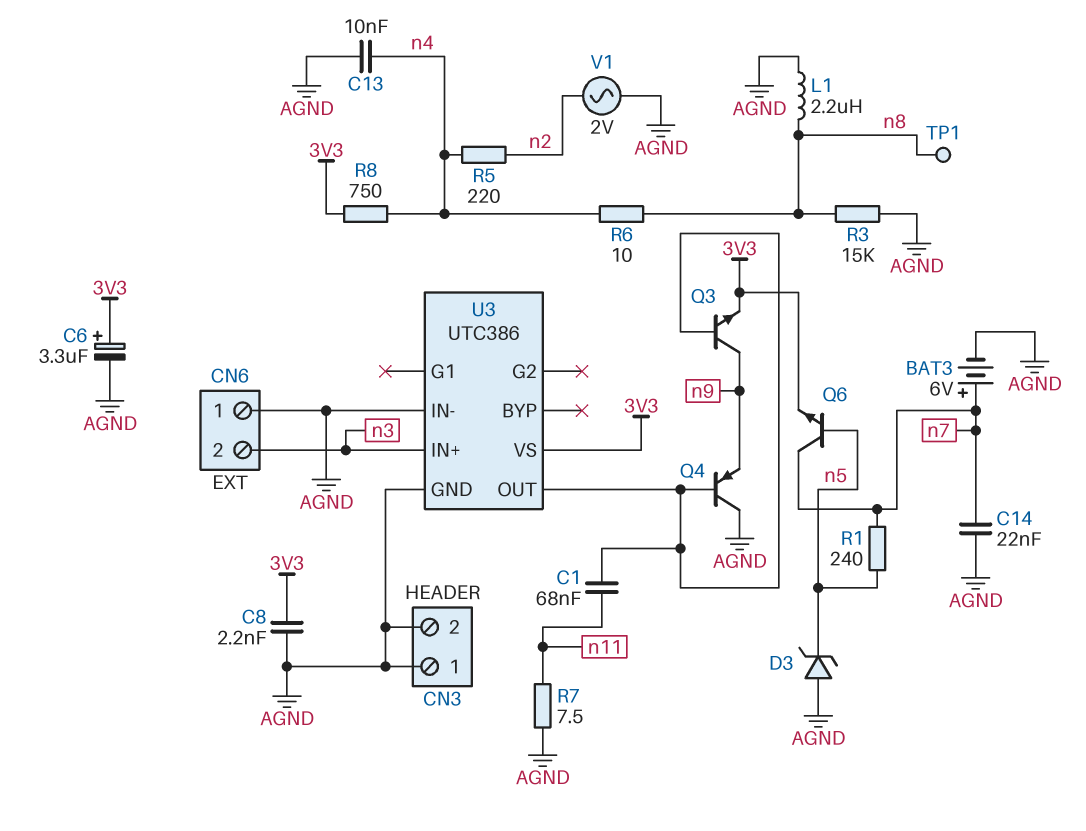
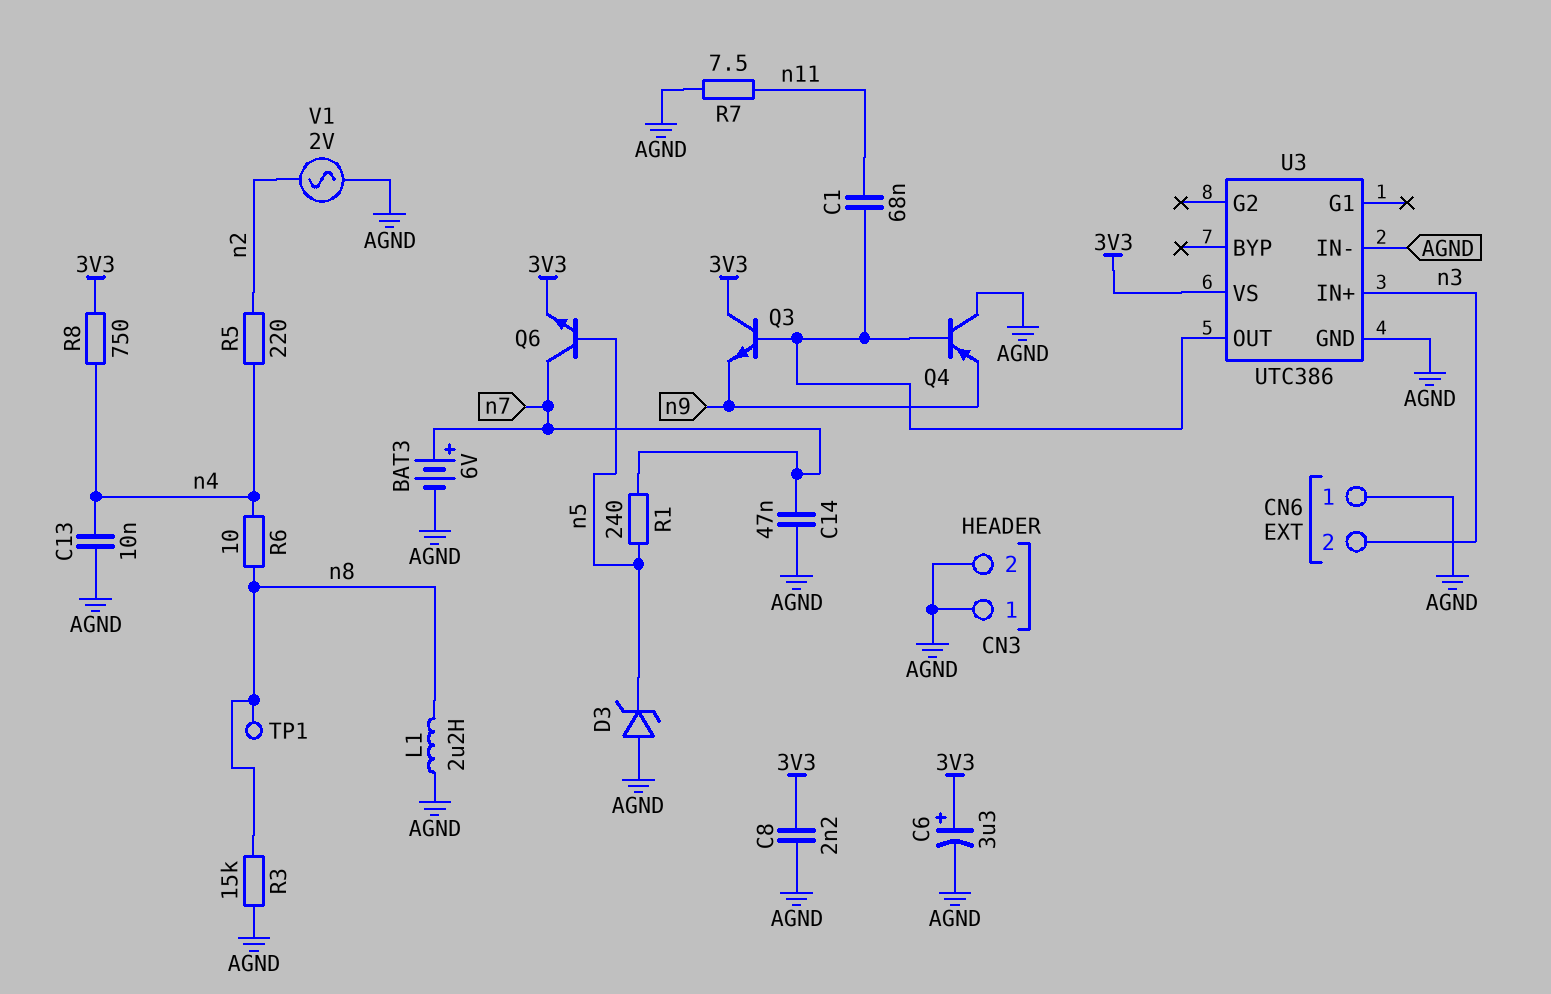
C14: 22nF (AGND, n7) -> 47nF (AGND, n7)
Q3: NPN (B U3/OUT, C n9, E 3V3) -> NPN (B U3/OUT, C 3V3, E n9)

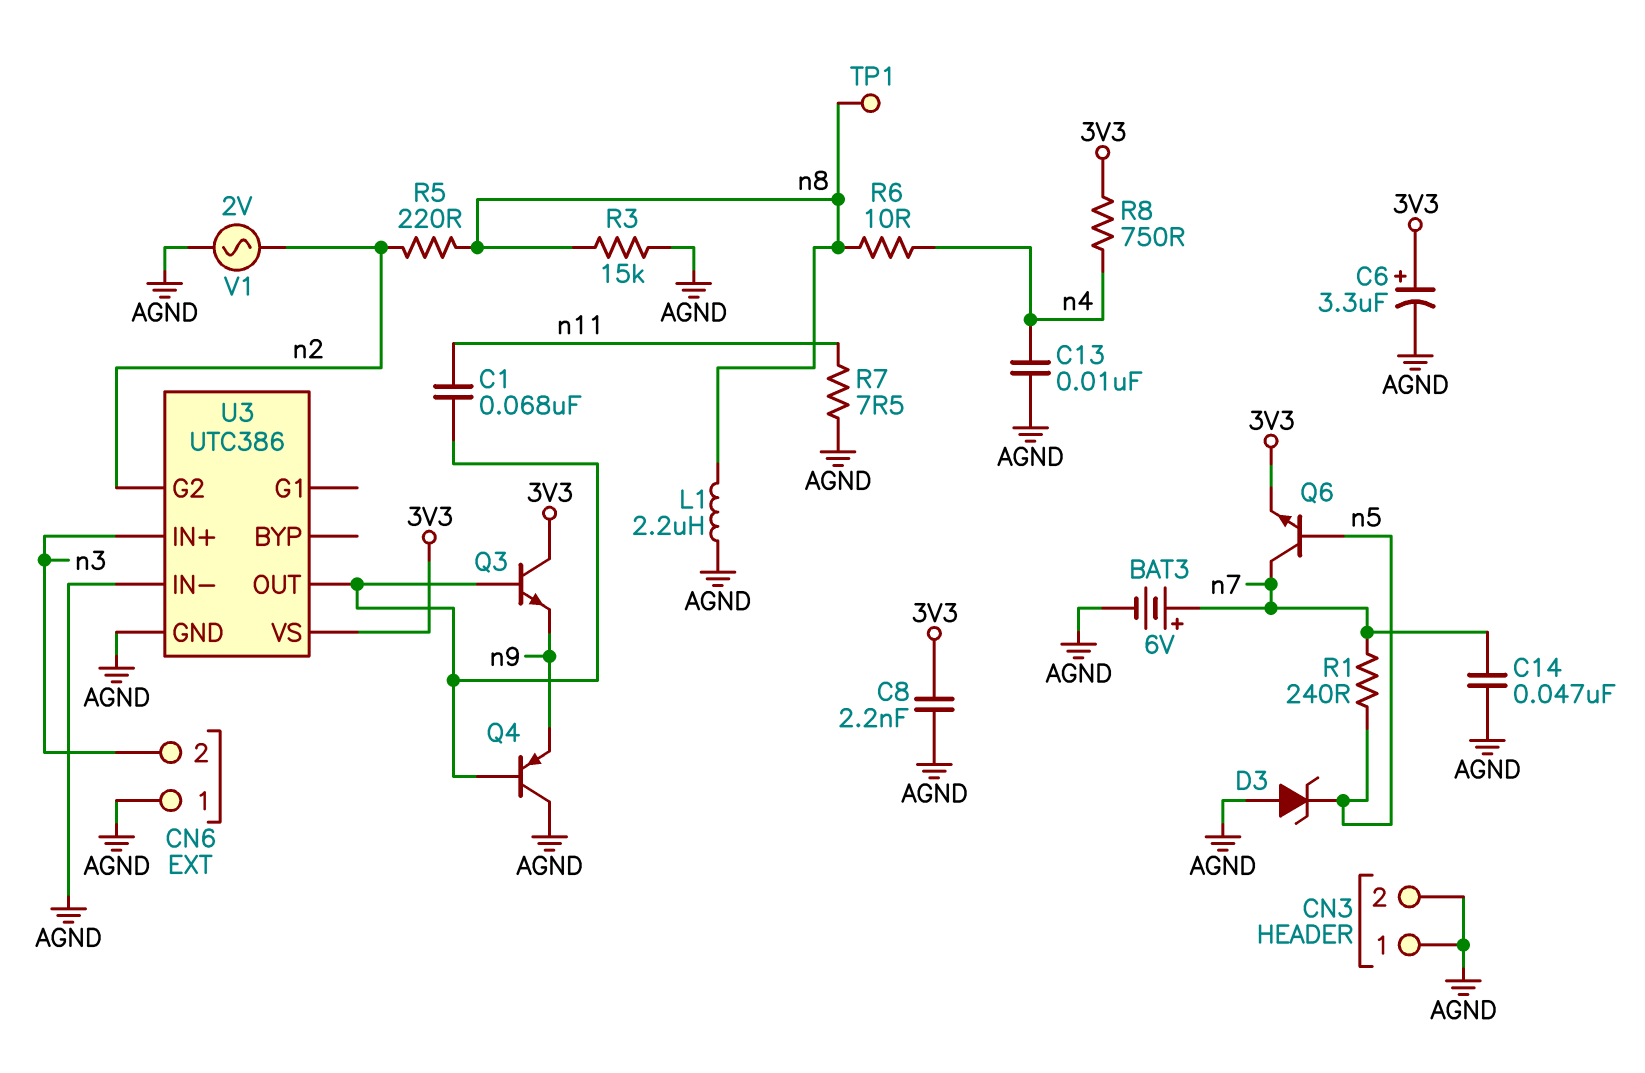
R5: 220 (n2, n4) -> 220 (n2, n8)
U3 pin G2: none -> n2

